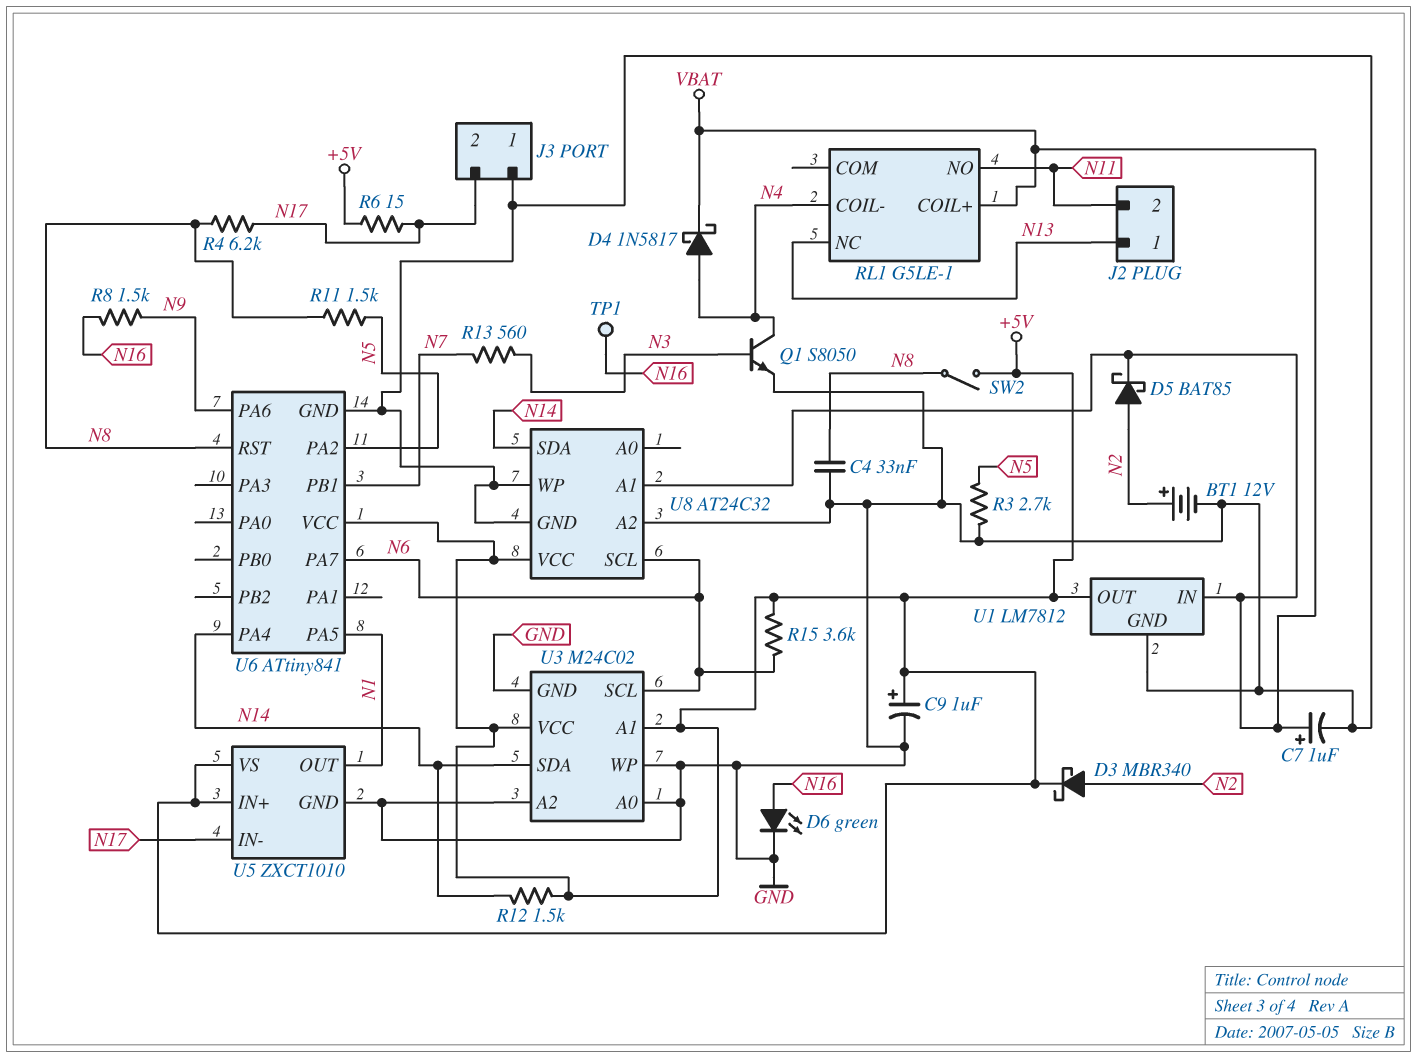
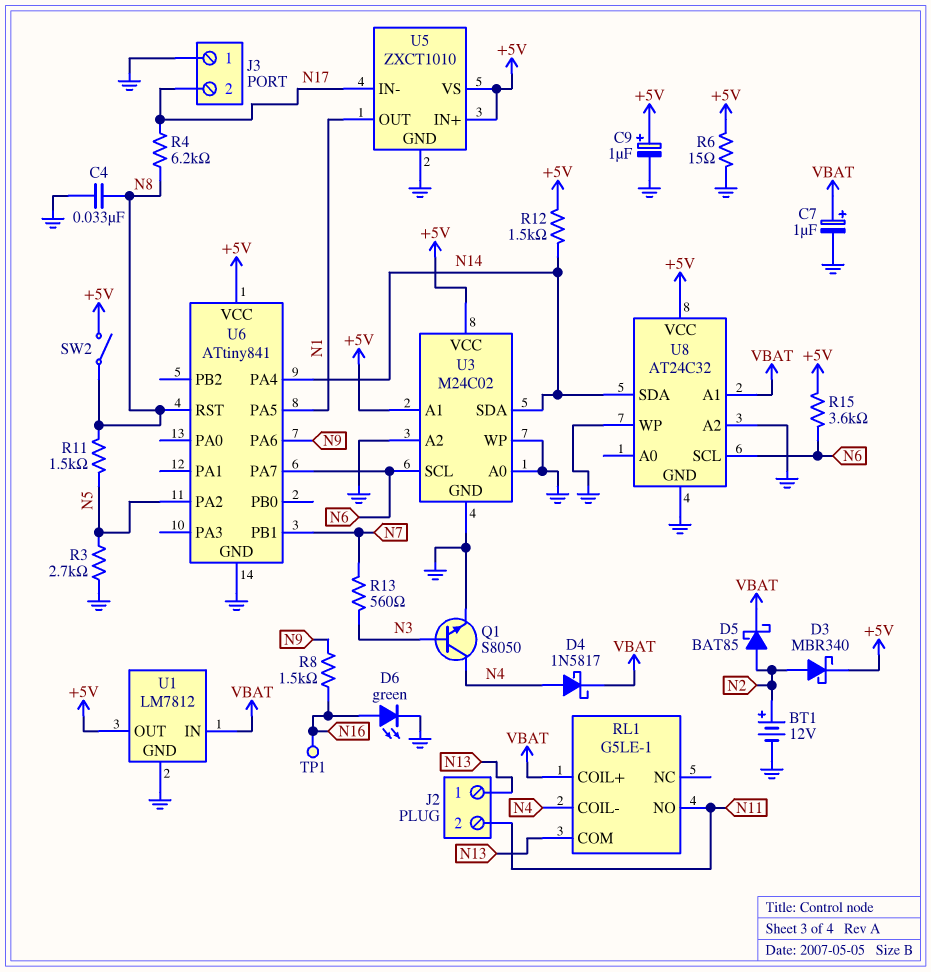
R6: 15 (+5V, N17) -> 15 (+5V, GND)
RL1 pin COM: none -> N13
RL1 pin NC: N13 -> none

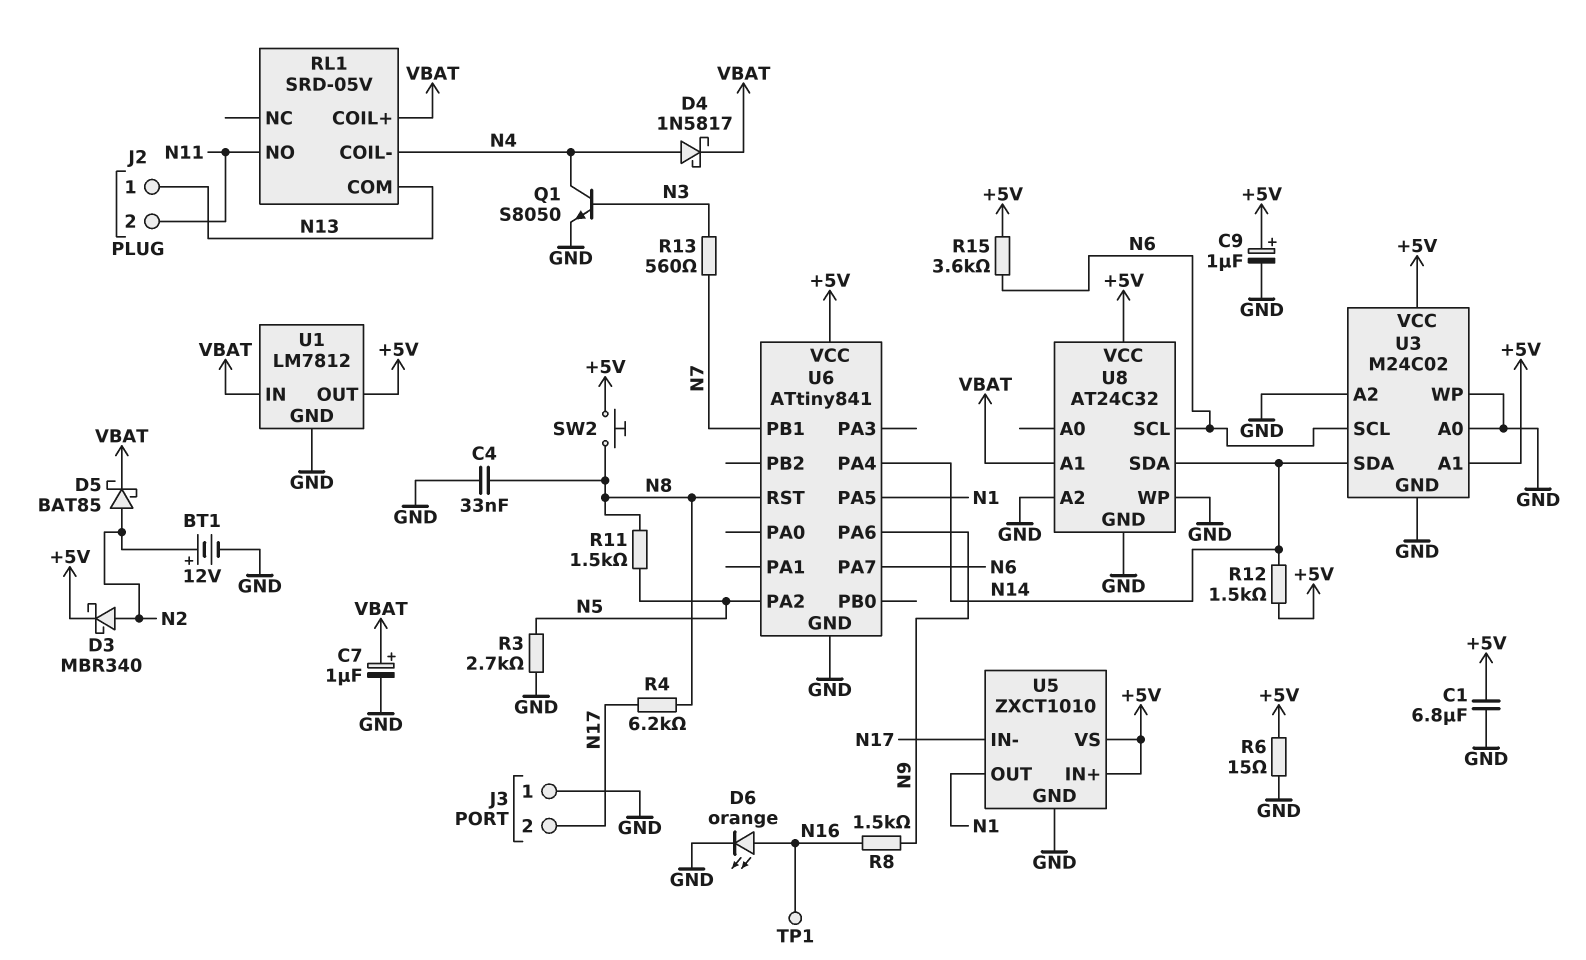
C1: none -> 6.8uF (+5V, GND)
D6: LED green (A N16, K GND) -> LED orange (A N16, K GND)
RL1: G5LE-1 -> SRD-05V
SW2: switch (+5V, N8) -> button (+5V, N8)

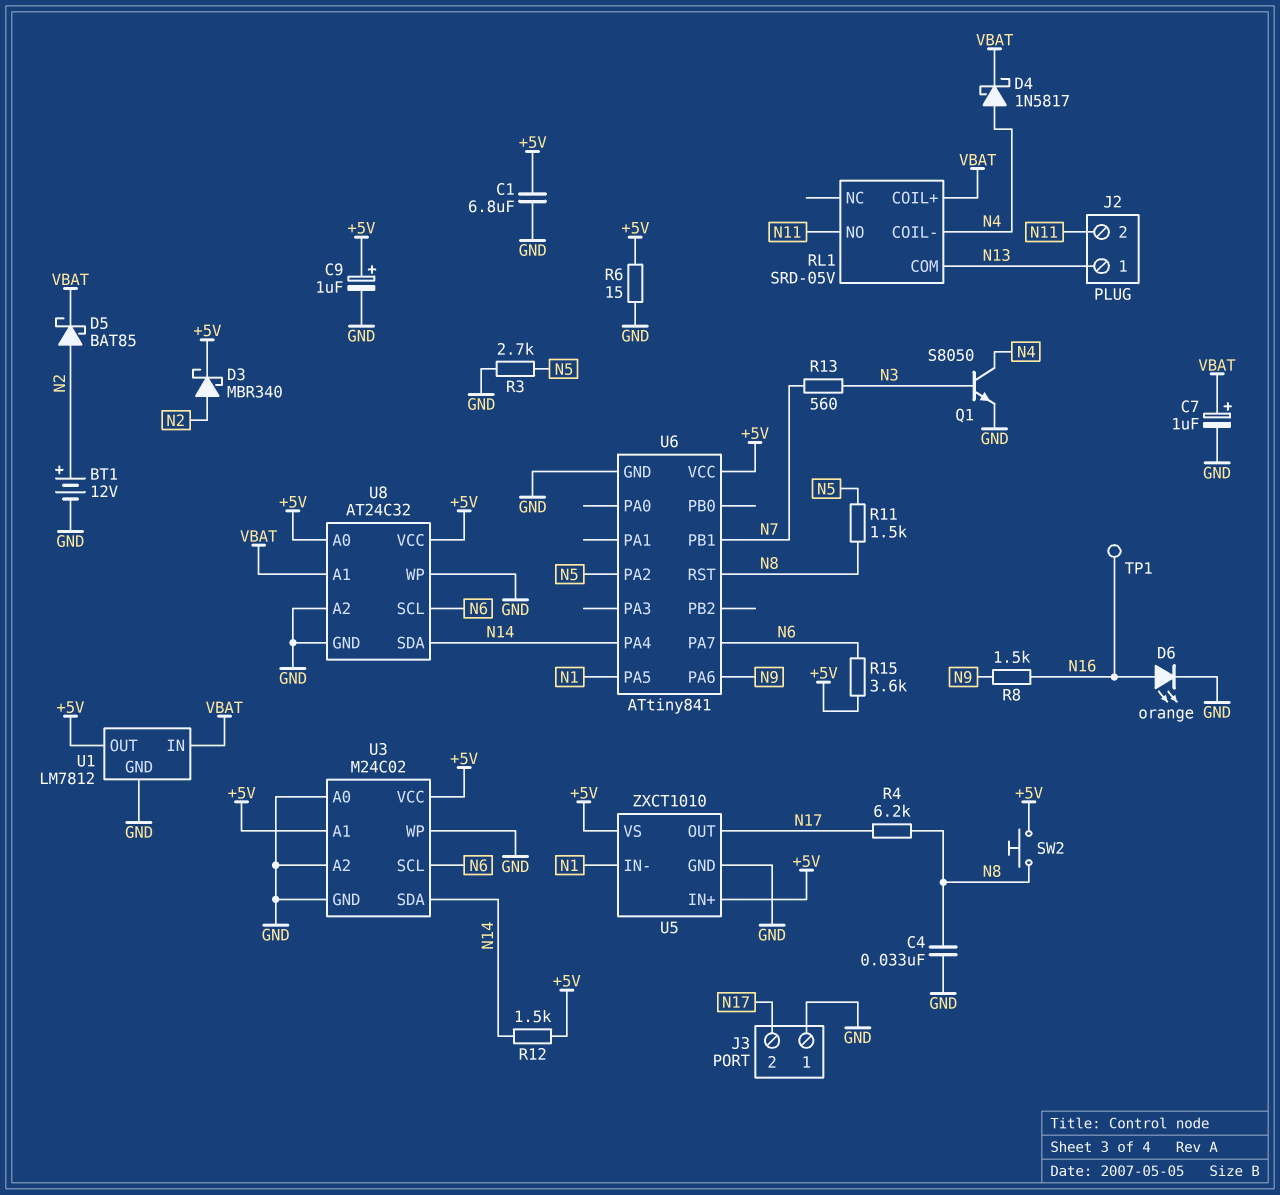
U5 pin IN-: N17 -> N1
U5 pin OUT: N1 -> N17
U8 pin A0: none -> +5V

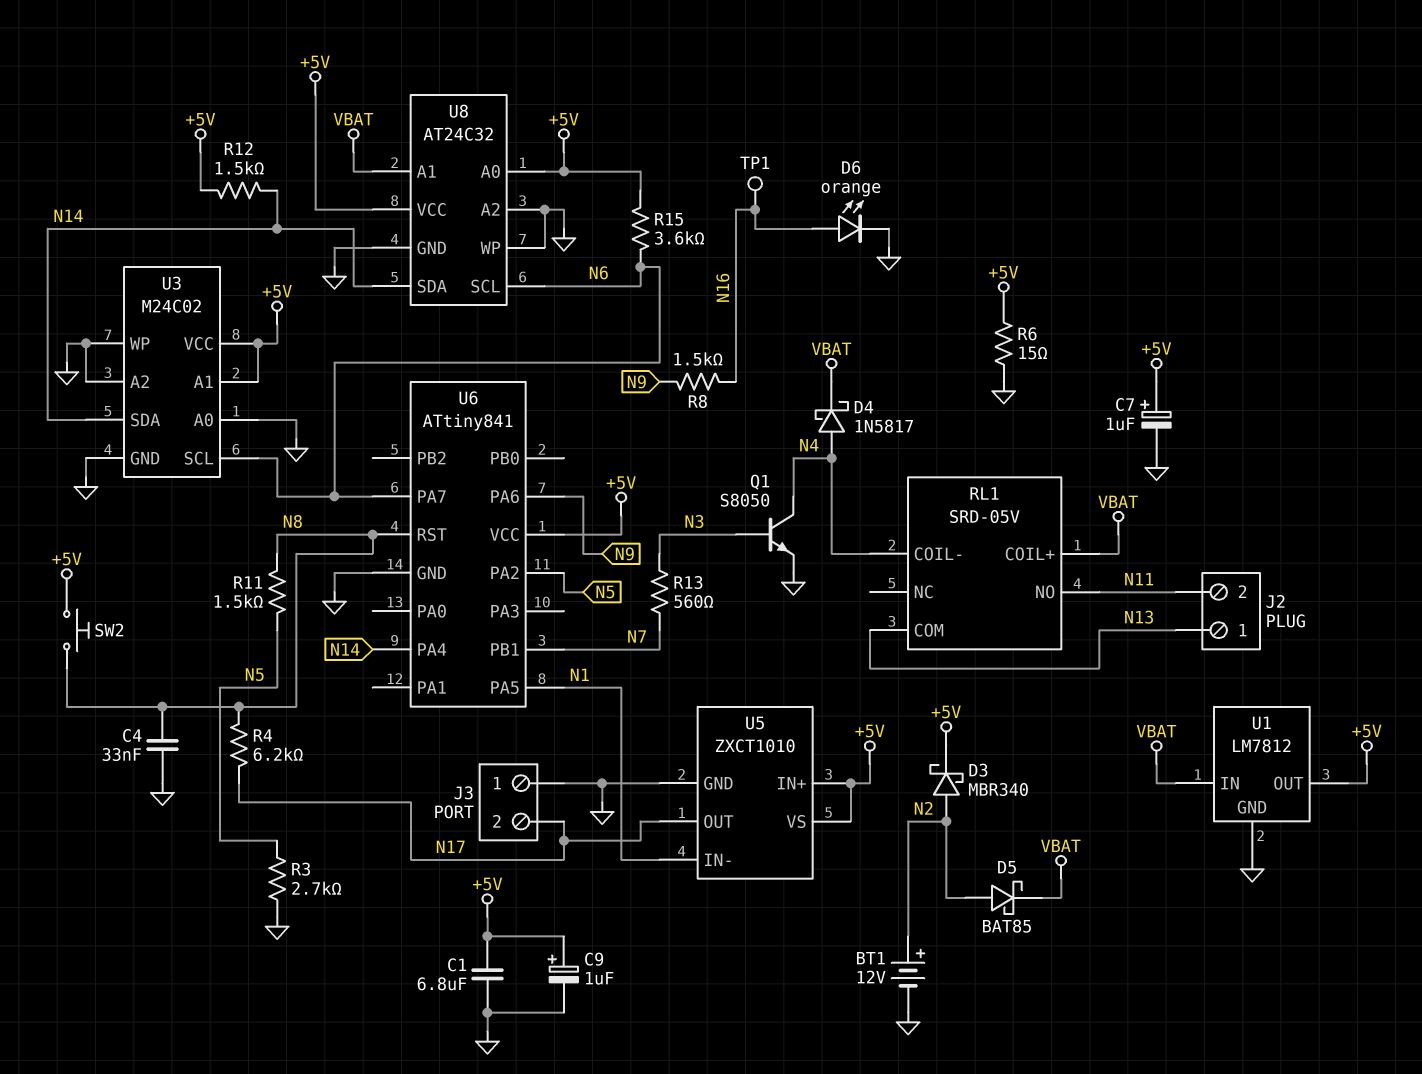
C7: 1uF (plus VBAT, minus GND) -> 1uF (plus +5V, minus GND)

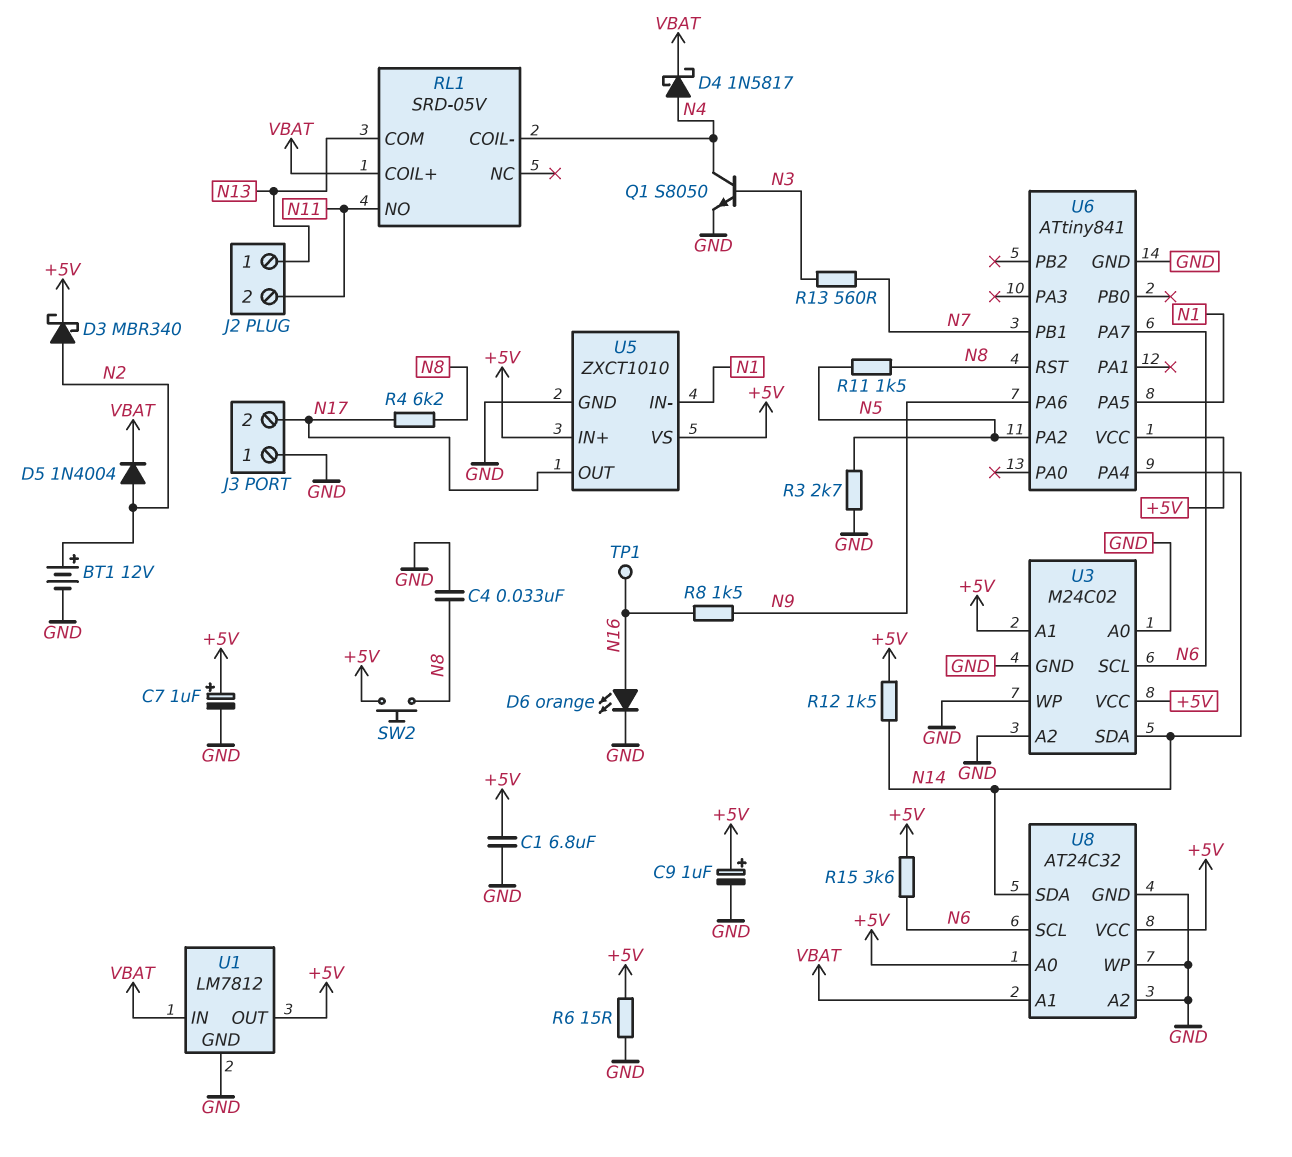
D5: schottky BAT85 (A N2, K VBAT) -> diode 1N4004 (A N2, K VBAT)

